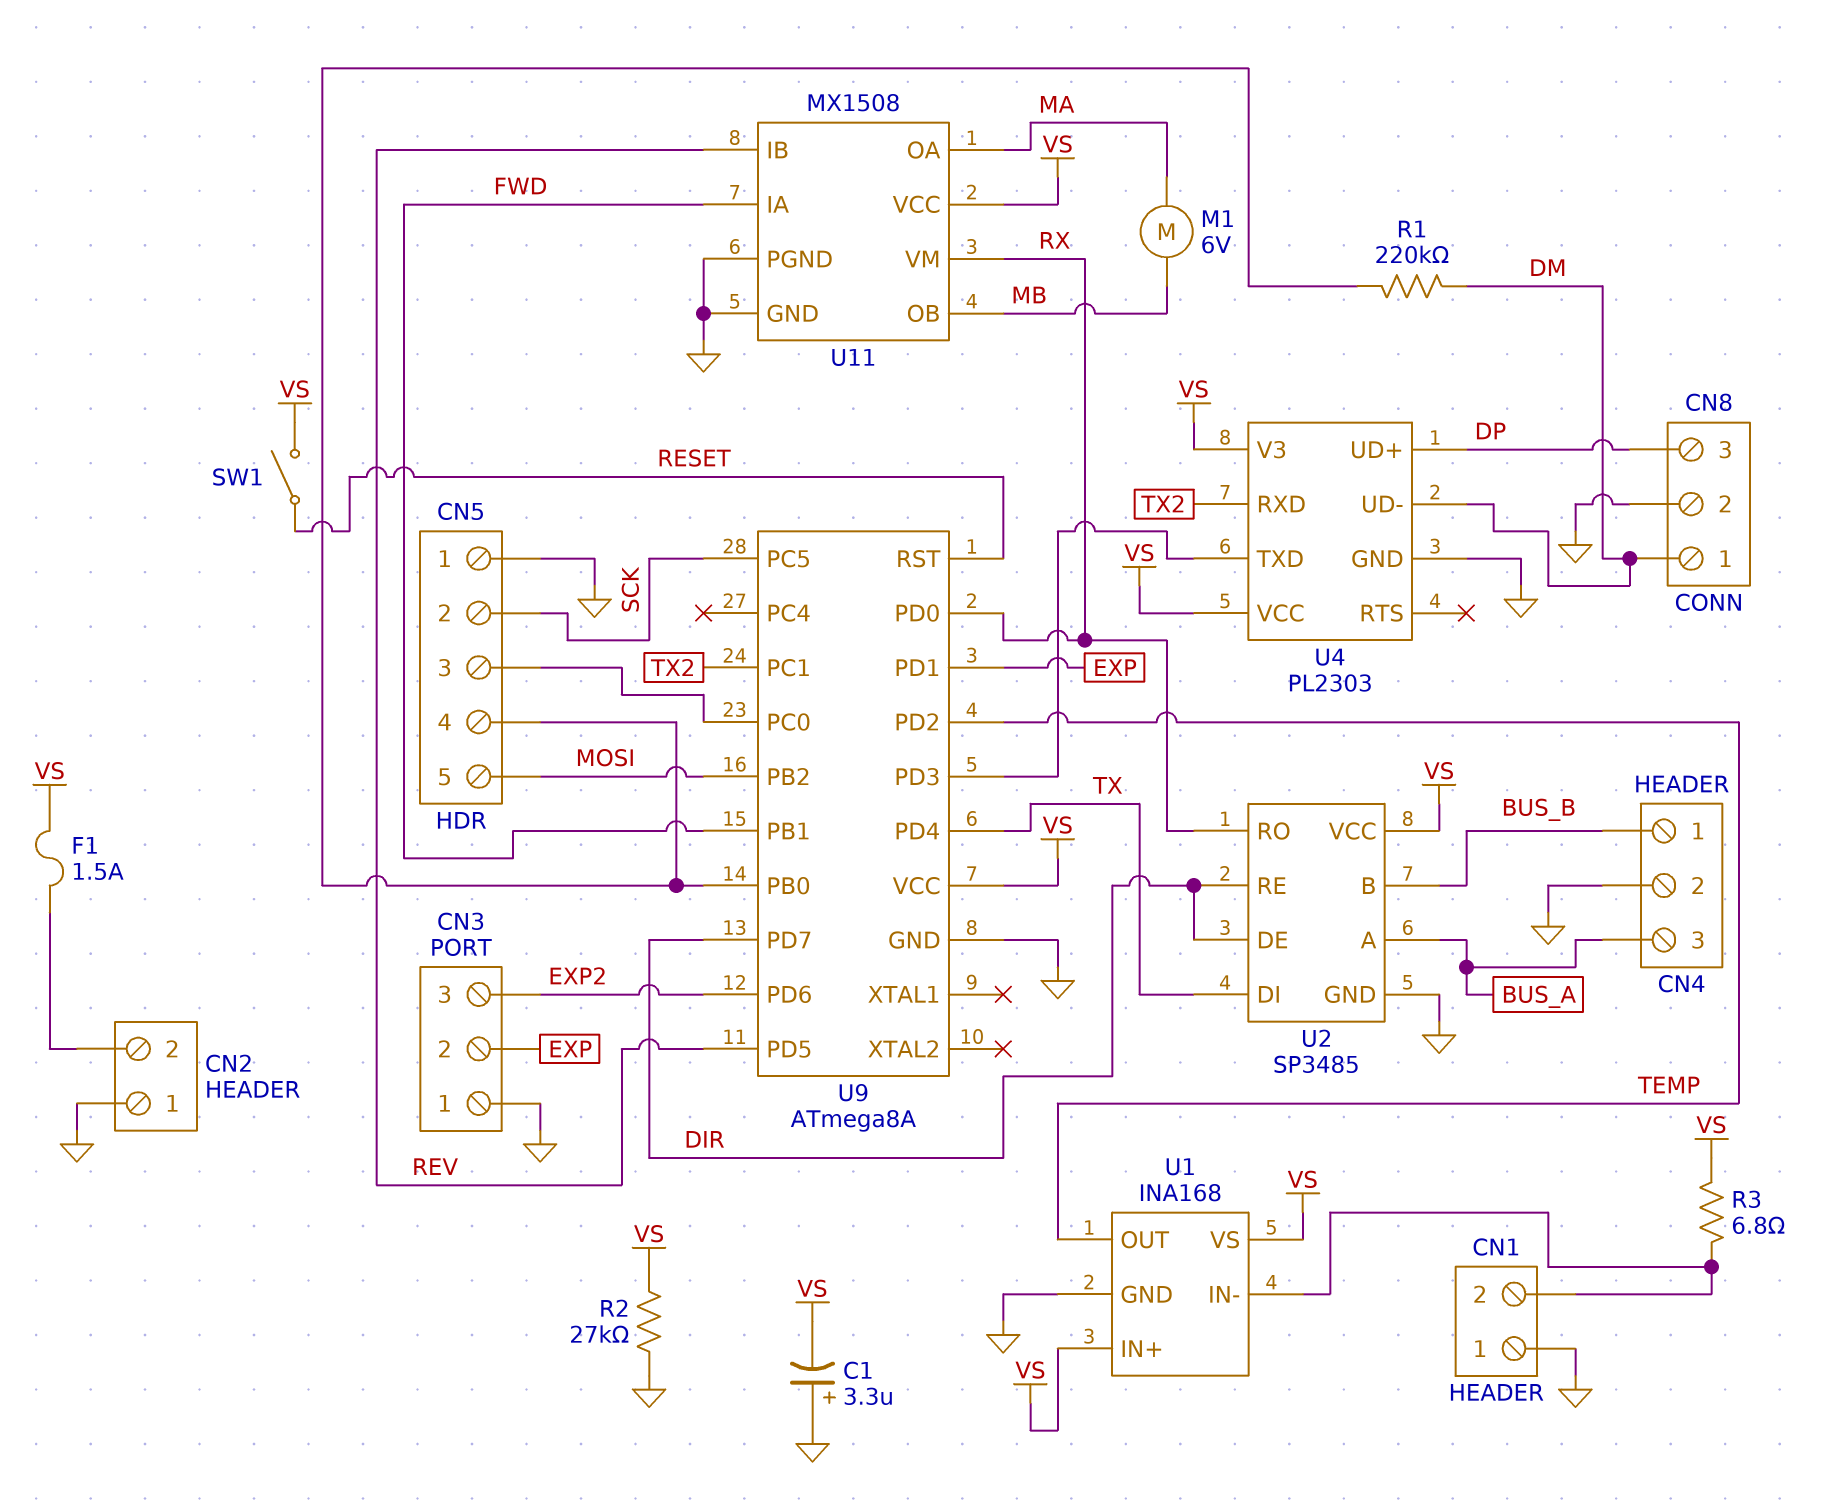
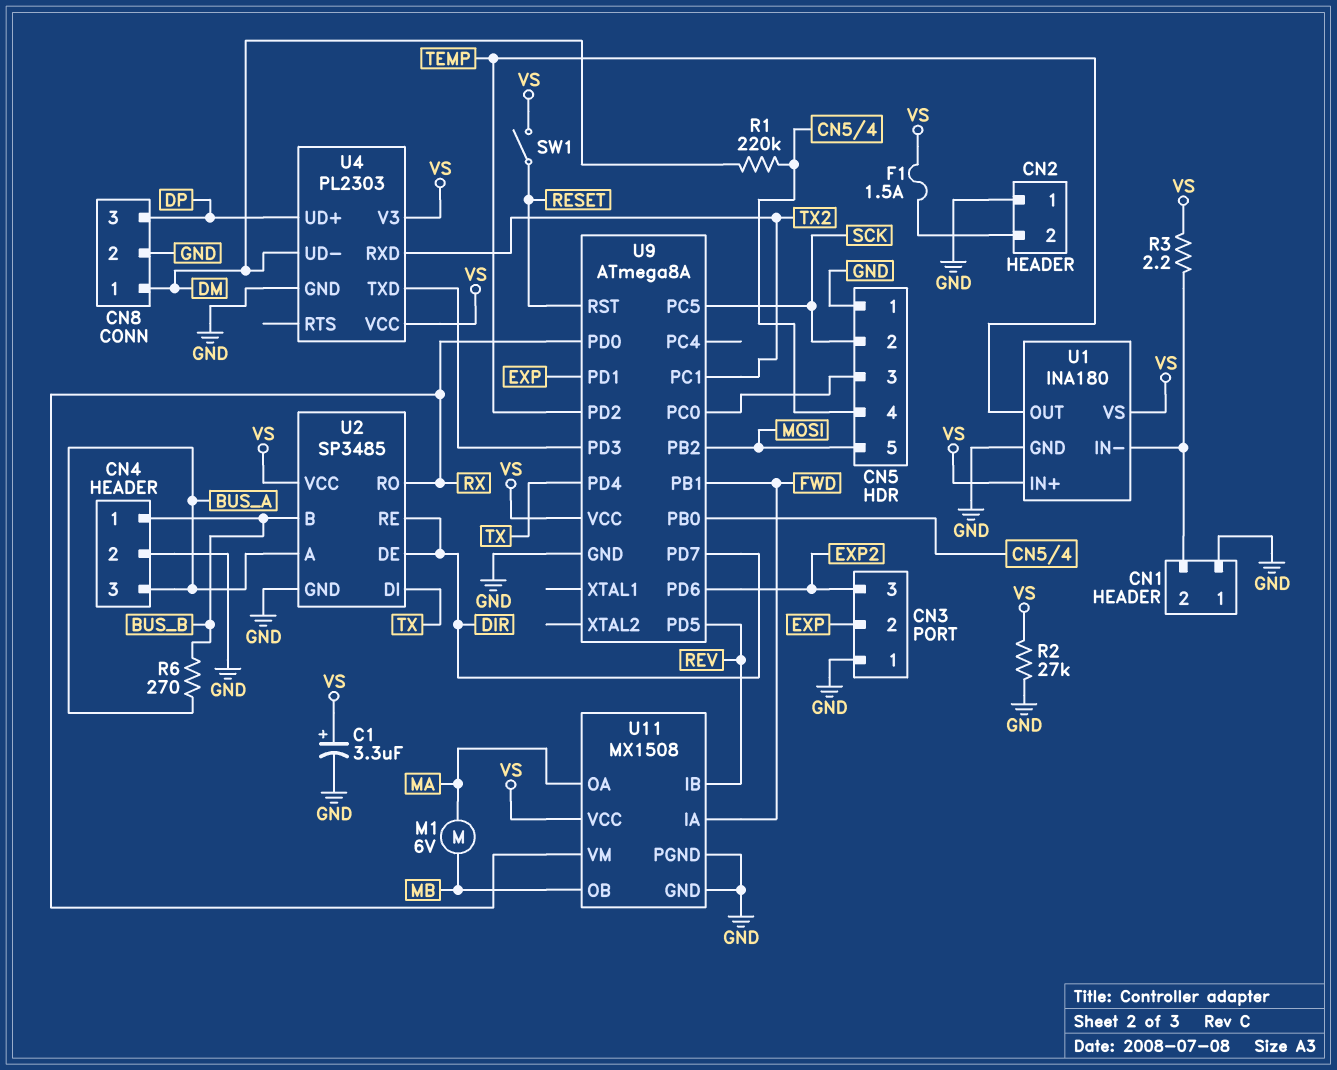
C1: 3.3uF (plus GND, minus VS) -> 3.3uF (plus VS, minus GND)
R3: 6.8 (CN1/2, VS) -> 2.2 (CN1/2, VS)
R6: none -> 270 (BUS_A, BUS_B)
U1: INA168 -> INA180

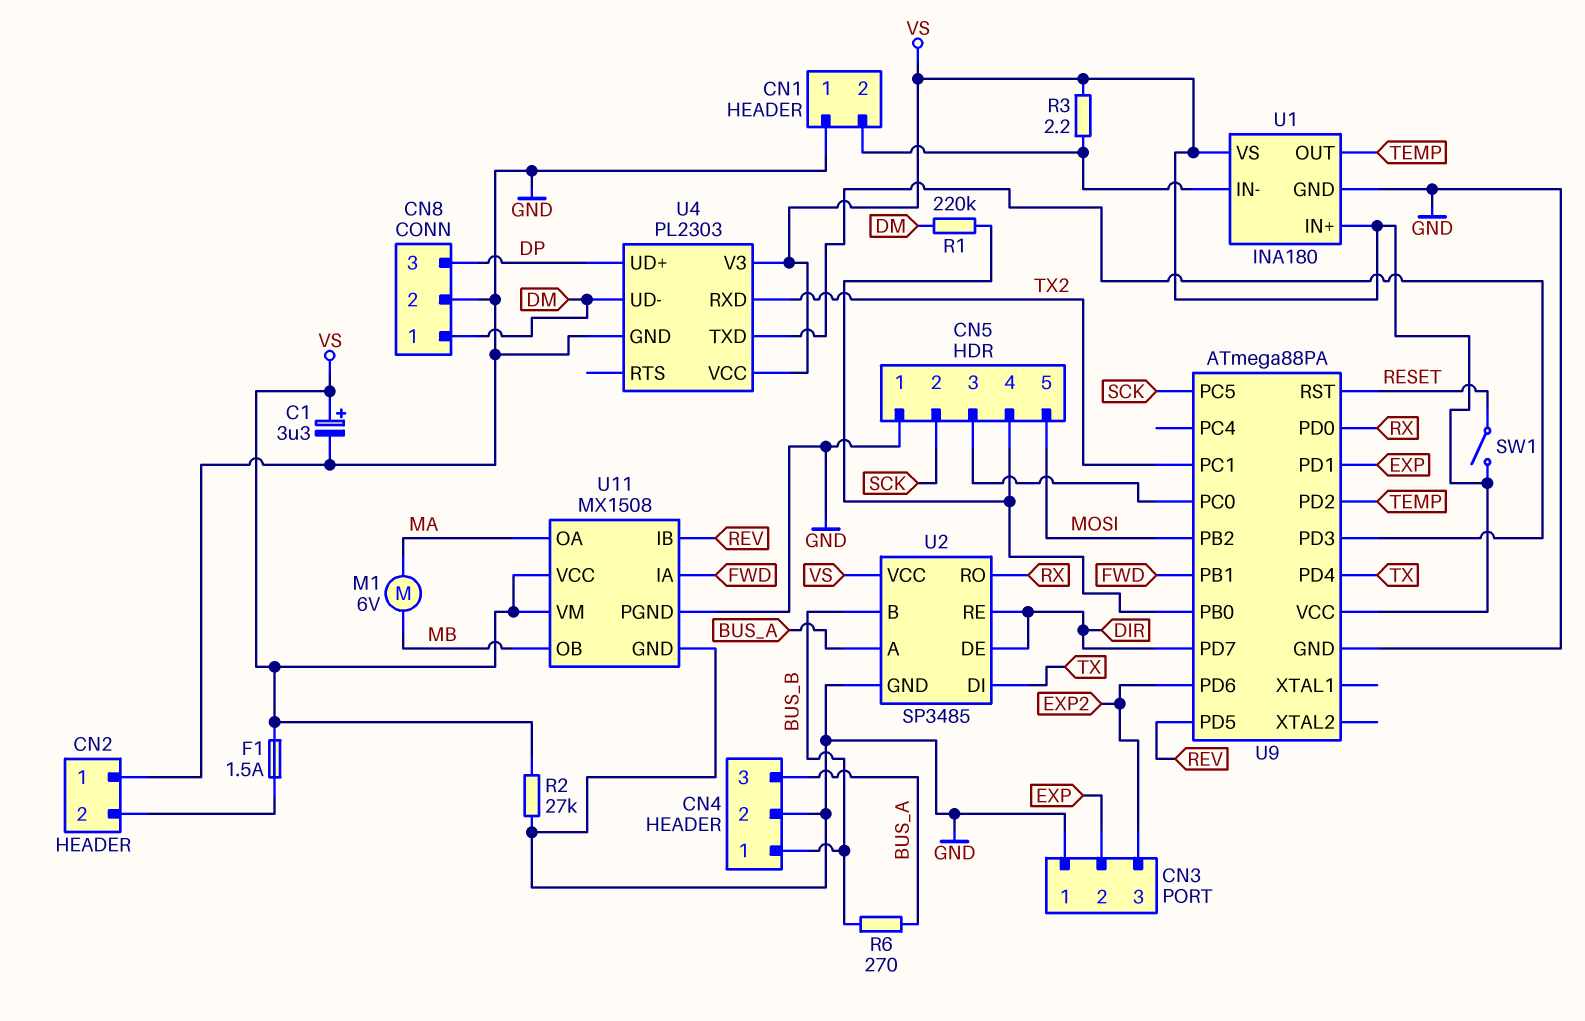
U9: ATmega8A -> ATmega88PA
U11 pin VM: RX -> VS

